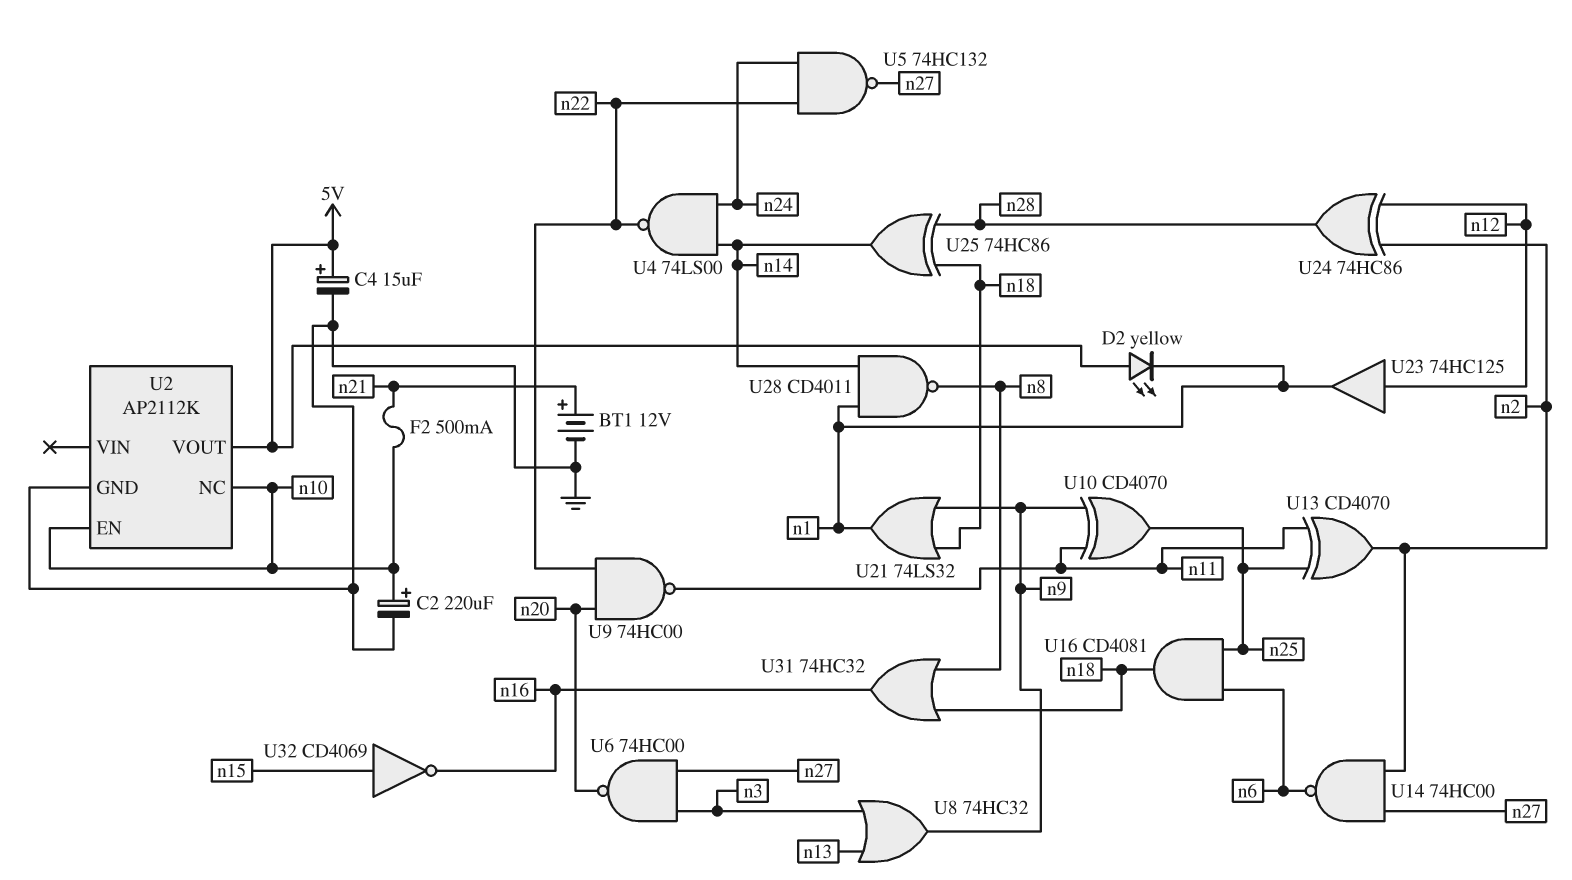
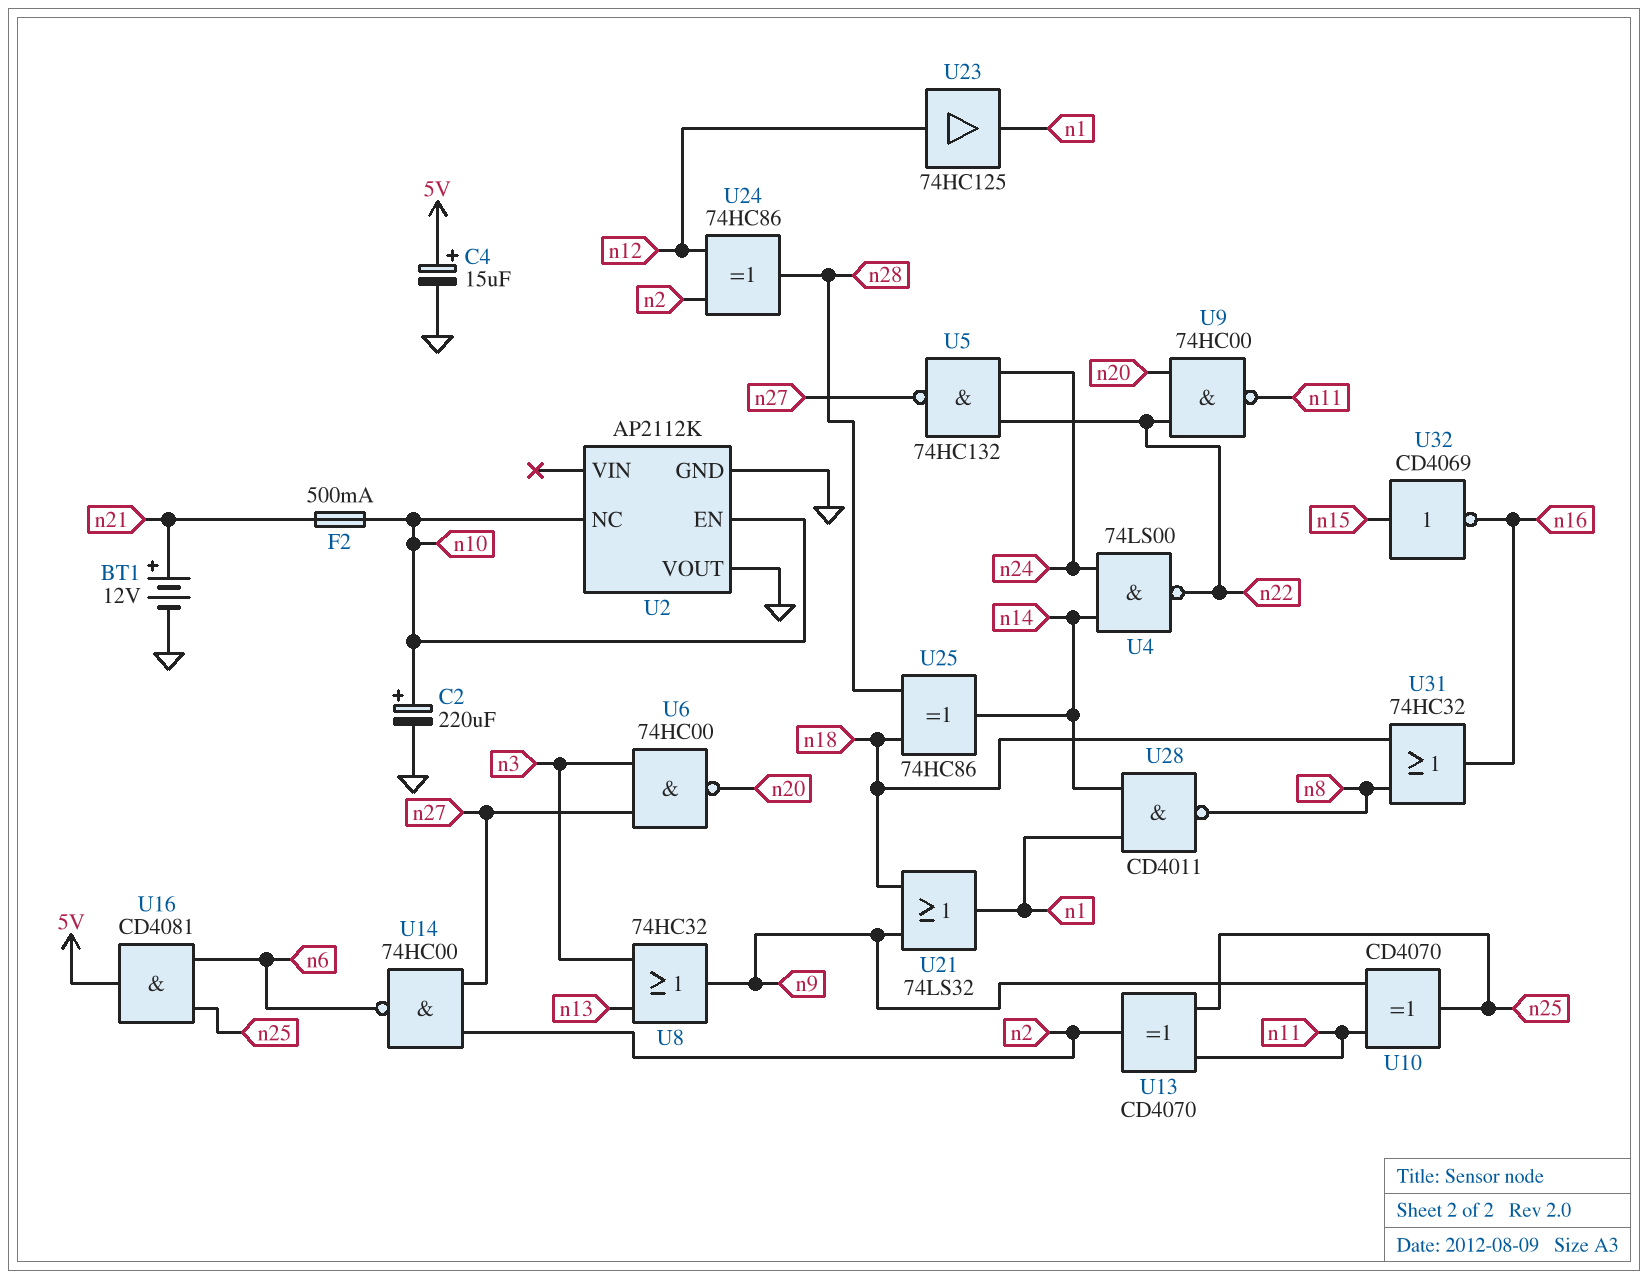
D2: LED yellow (A 5V, K n1) -> none
U2 pin VOUT: 5V -> GND
U16: AND CD4081 (in n6, in n25, out n18) -> AND CD4081 (in n6, in n25, out 5V)

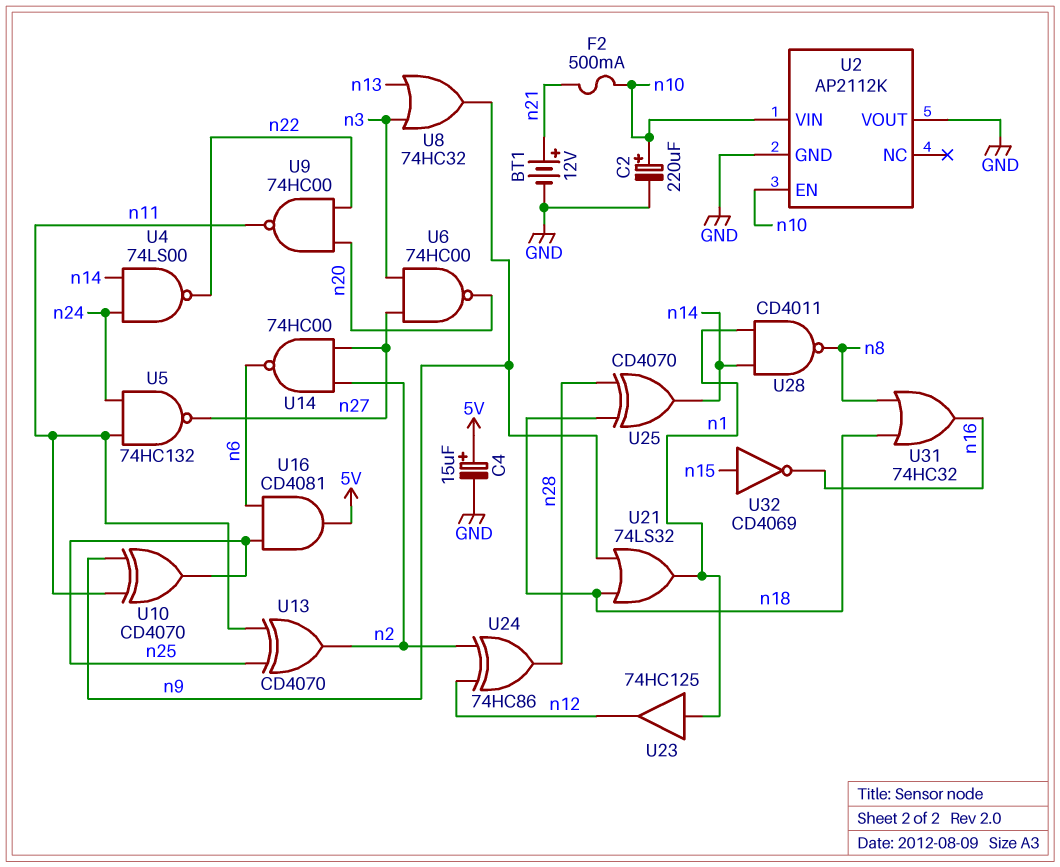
U2 pin NC: n10 -> none
U2 pin VIN: none -> n10
U5: NAND 74HC132 (in n22, in n24, out n27) -> NAND 74HC132 (in n11, in n24, out n27)
U23: buffer 74HC125 (in n12, out n1) -> buffer 74HC125 (in n1, out n12)
U25: XOR 74HC86 (in n18, in n28, out n14) -> XOR CD4070 (in n18, in n28, out n14)

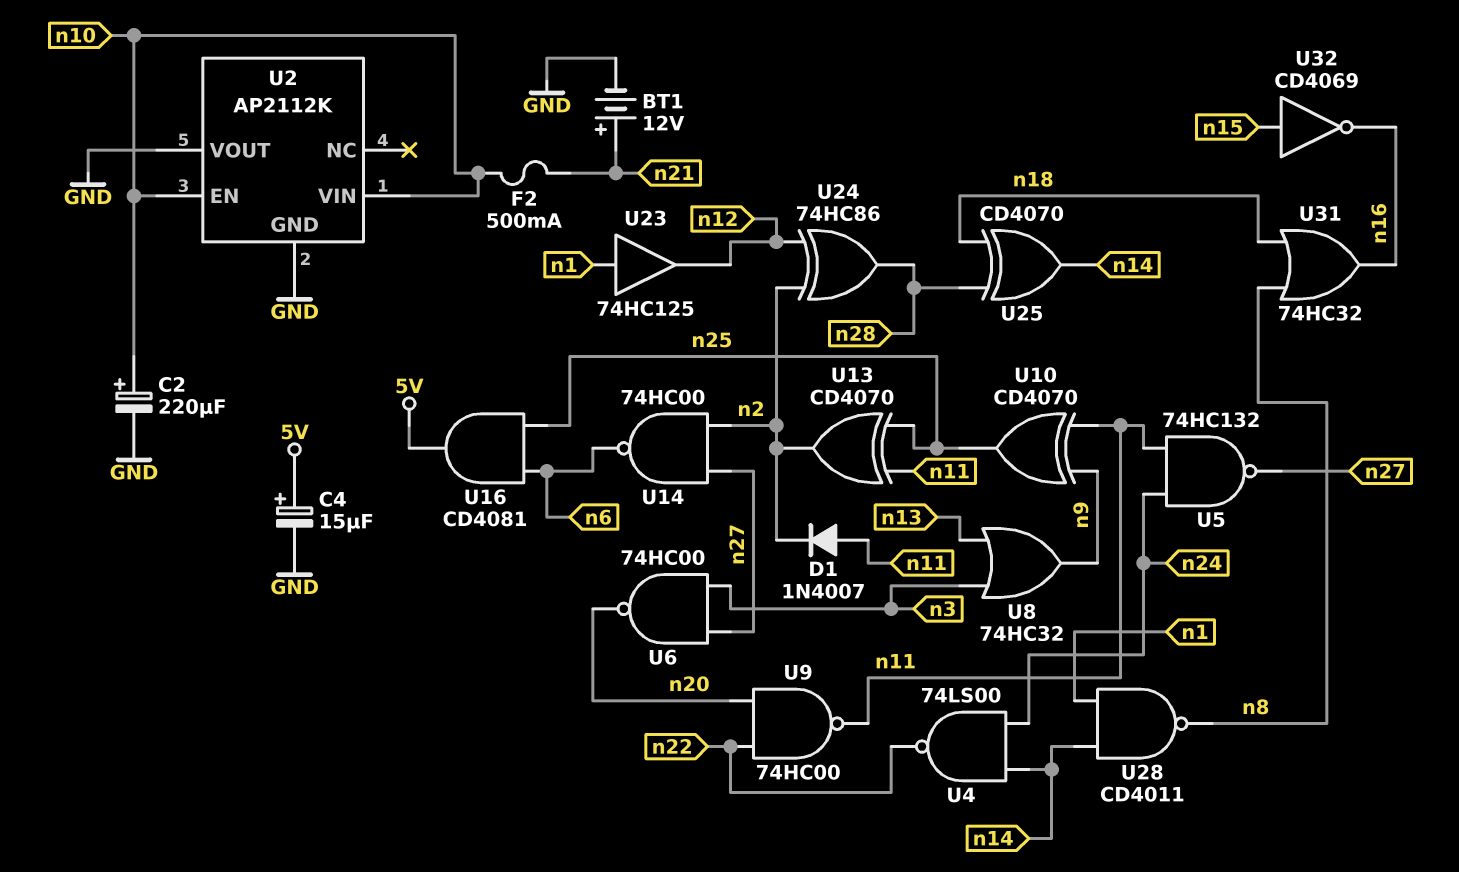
D1: none -> diode 1N4007 (A n11, K n2)
U21: OR 74LS32 (in n9, in n18, out n1) -> none

